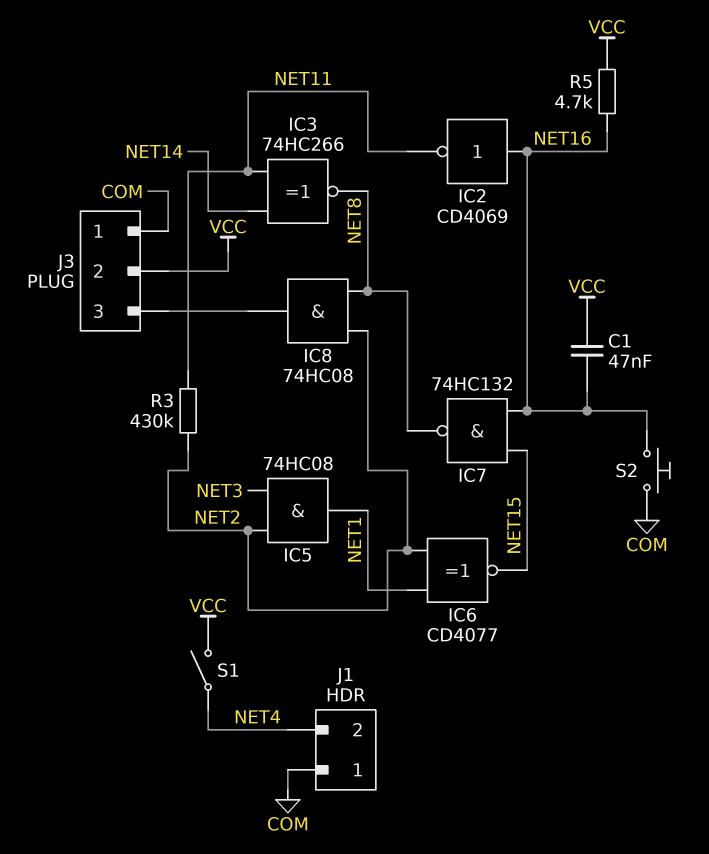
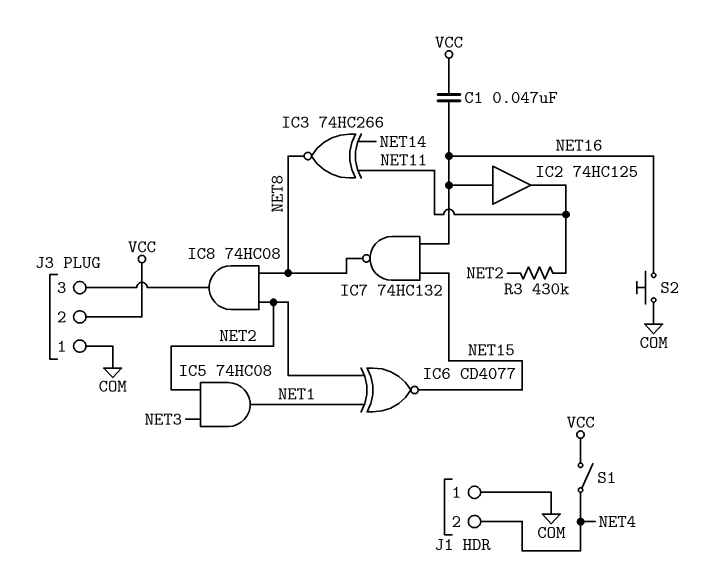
IC2: NOT CD4069 (in NET16, out NET11) -> buffer 74HC125 (in NET16, out NET11)
R5: 4.7k (NET16, VCC) -> none

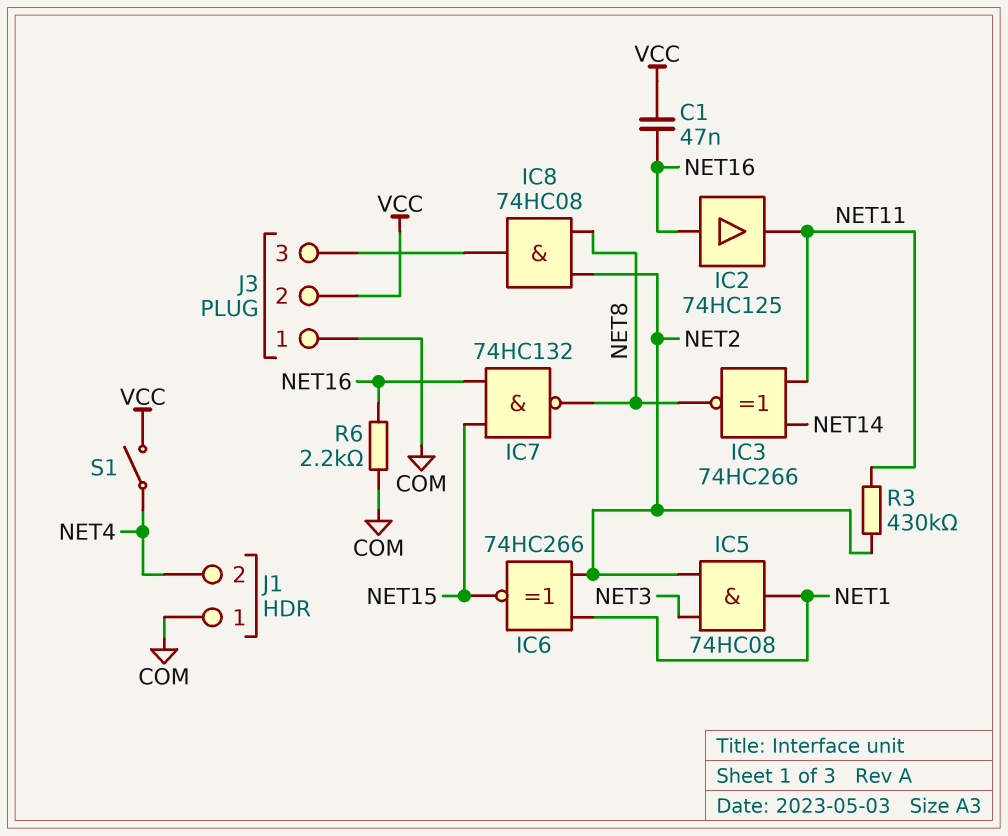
IC6: XNOR CD4077 (in NET1, in NET2, out NET15) -> XNOR 74HC266 (in NET1, in NET2, out NET15)
R6: none -> 2.2k (COM, NET16)
S2: button (COM, NET16) -> none

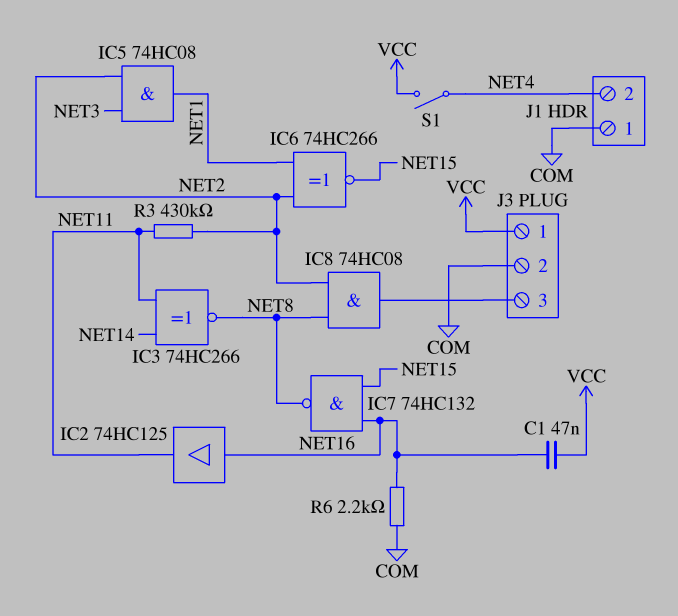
J3 pin 1: COM -> VCC
J3 pin 2: VCC -> COM

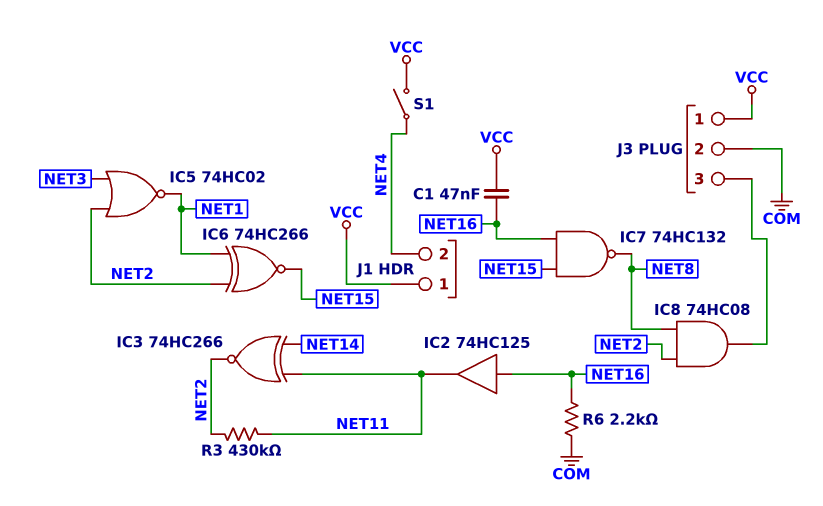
IC3: XNOR 74HC266 (in NET11, in NET14, out NET8) -> XNOR 74HC266 (in NET11, in NET14, out NET2)
IC5: AND 74HC08 (in NET2, in NET3, out NET1) -> NOR 74HC02 (in NET2, in NET3, out NET1)
J1 pin 1: COM -> VCC

